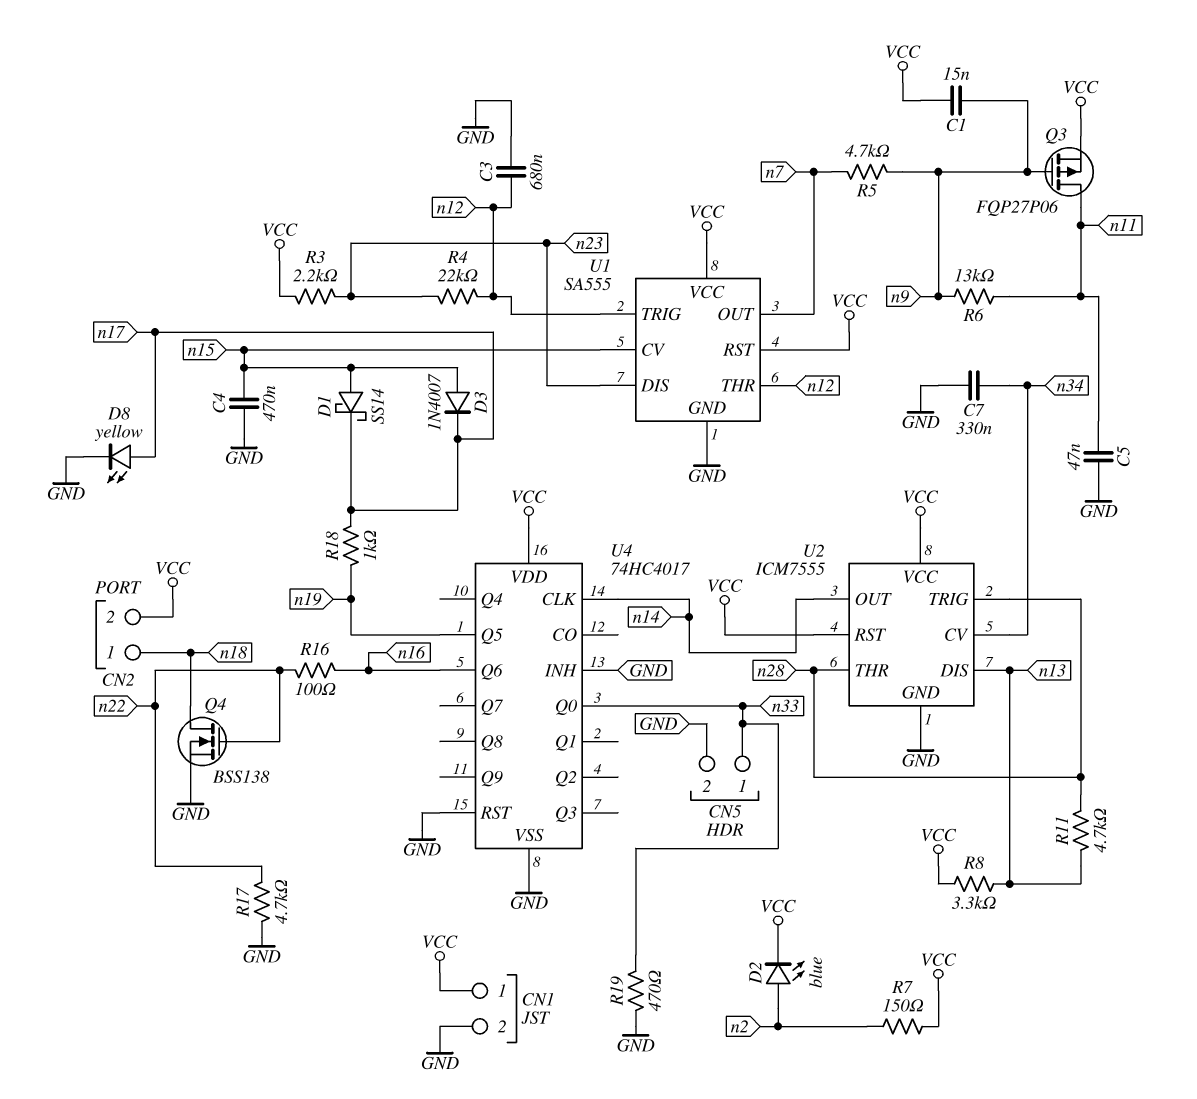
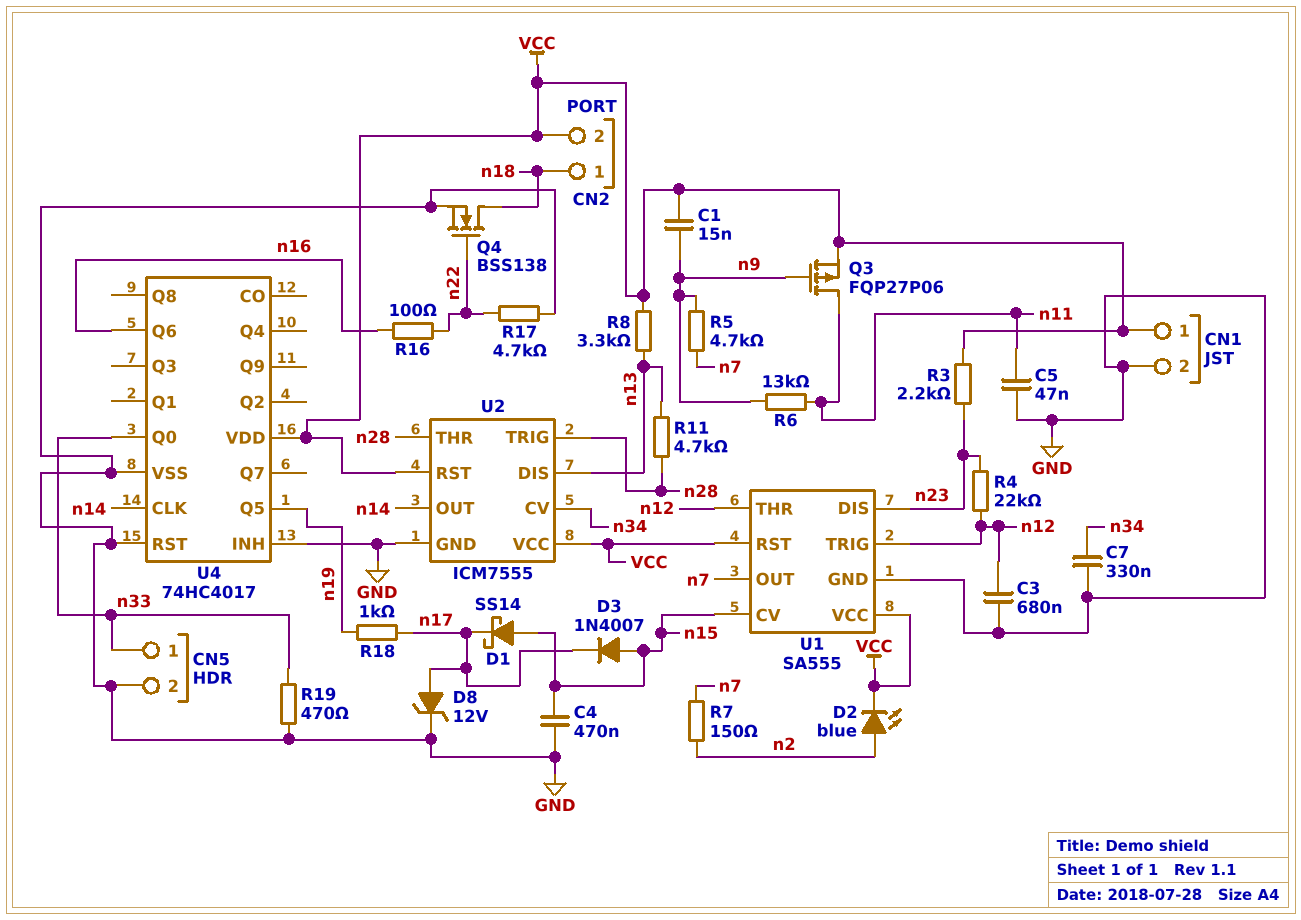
D8: LED yellow (A n17, K GND) -> zener 12V (A n17, K GND)
R7: 150 (VCC, n2) -> 150 (n2, n7)

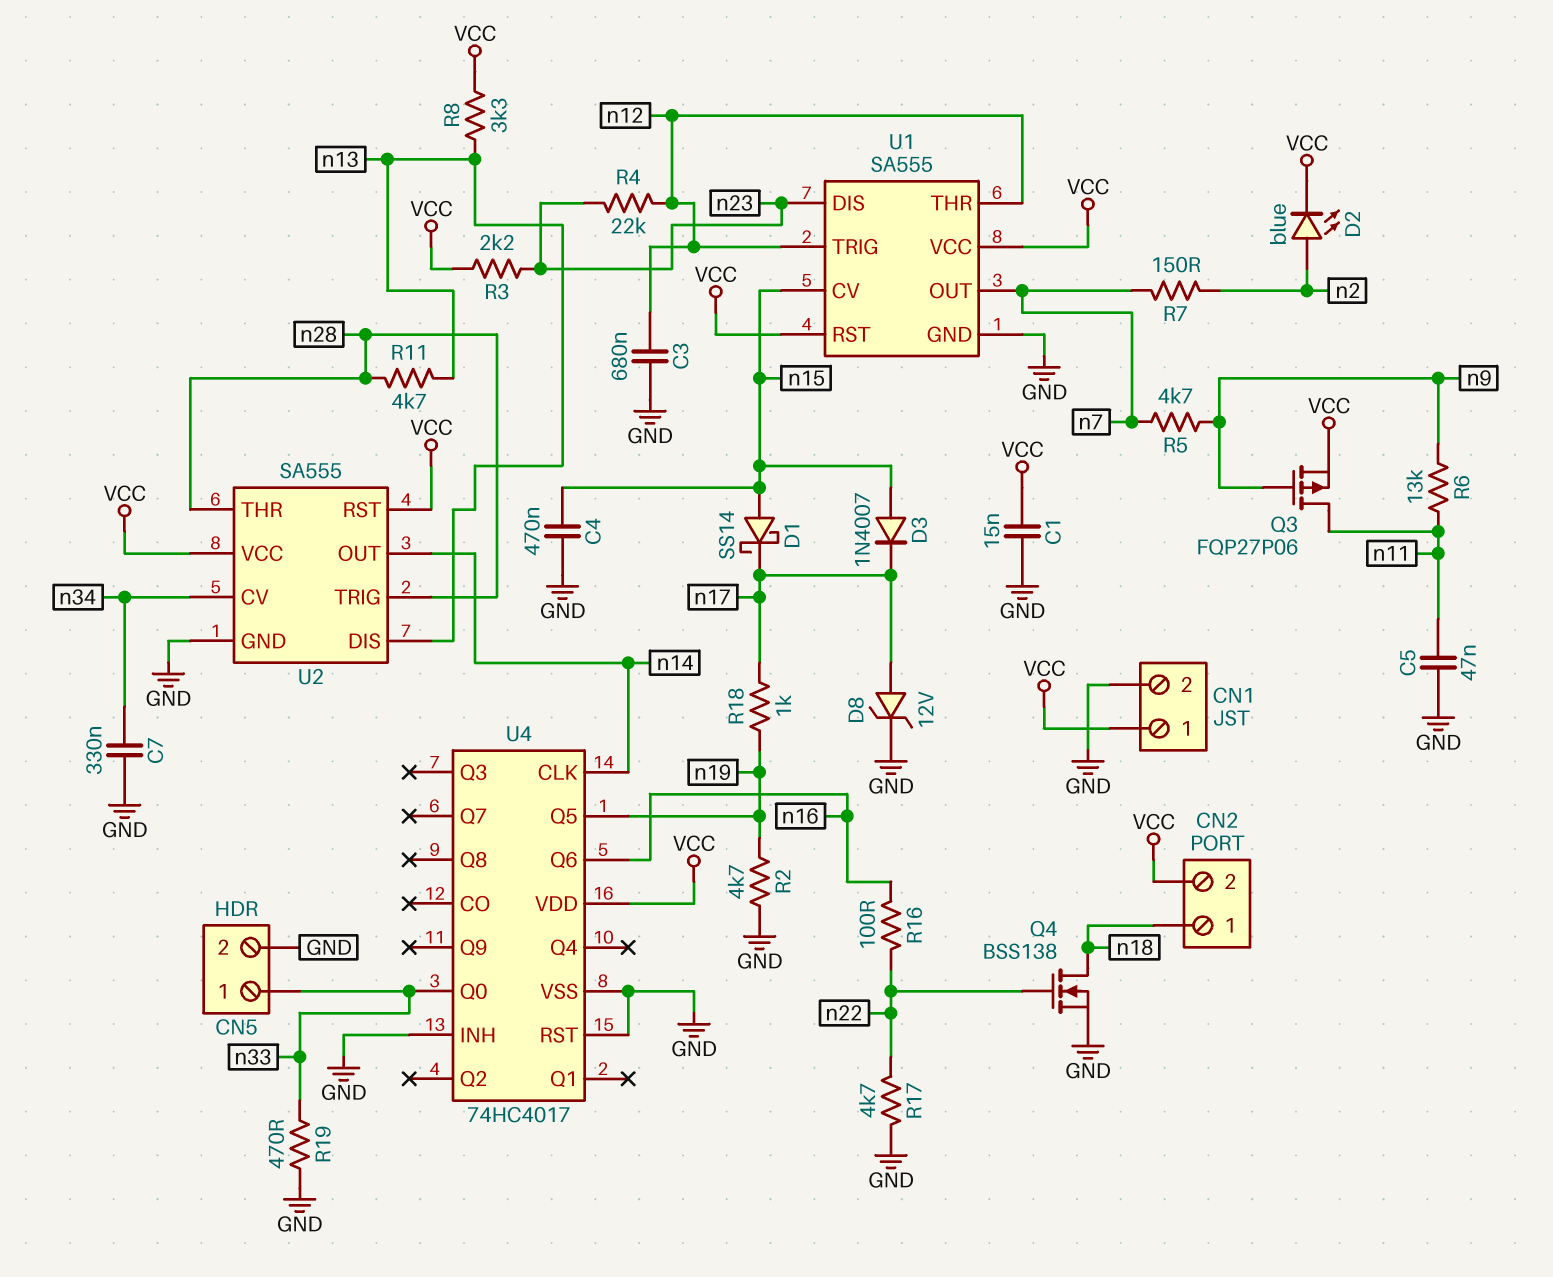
C1: 15nF (VCC, n9) -> 15nF (GND, VCC)
R2: none -> 4.7k (GND, n19)
U2: ICM7555 -> SA555

